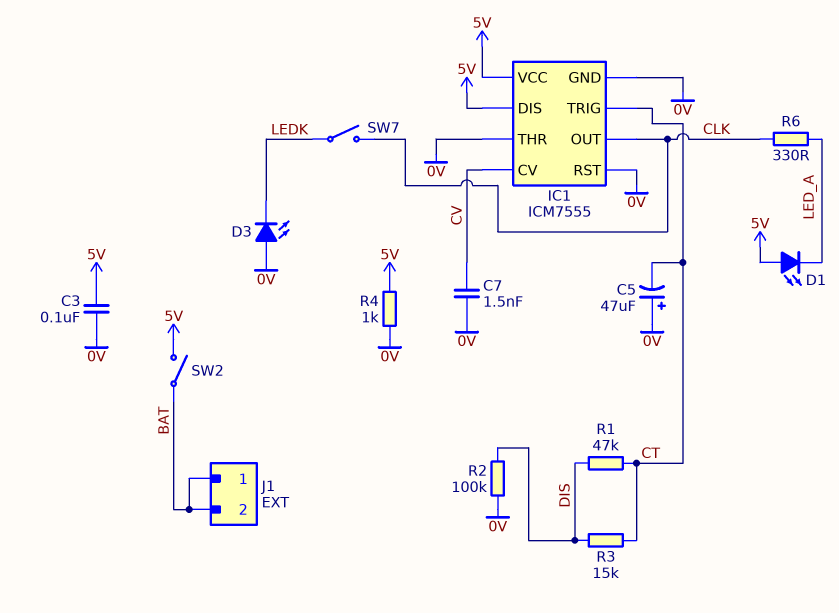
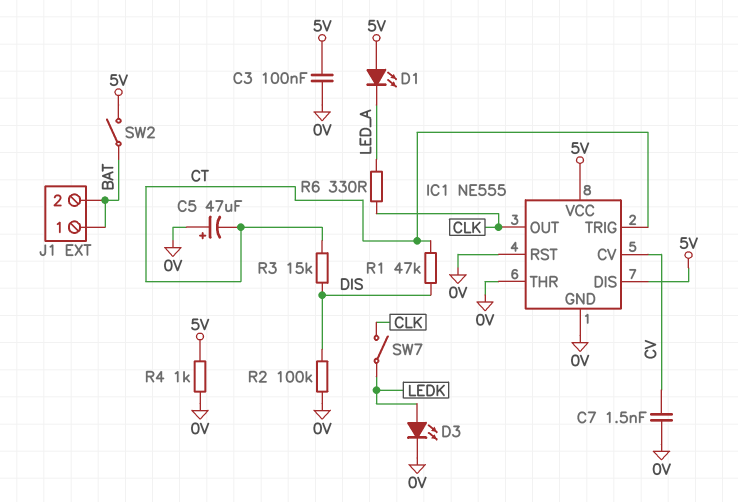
D3: LED (A 0V, K LEDK) -> LED (A LEDK, K 0V)
IC1: ICM7555 -> NE555

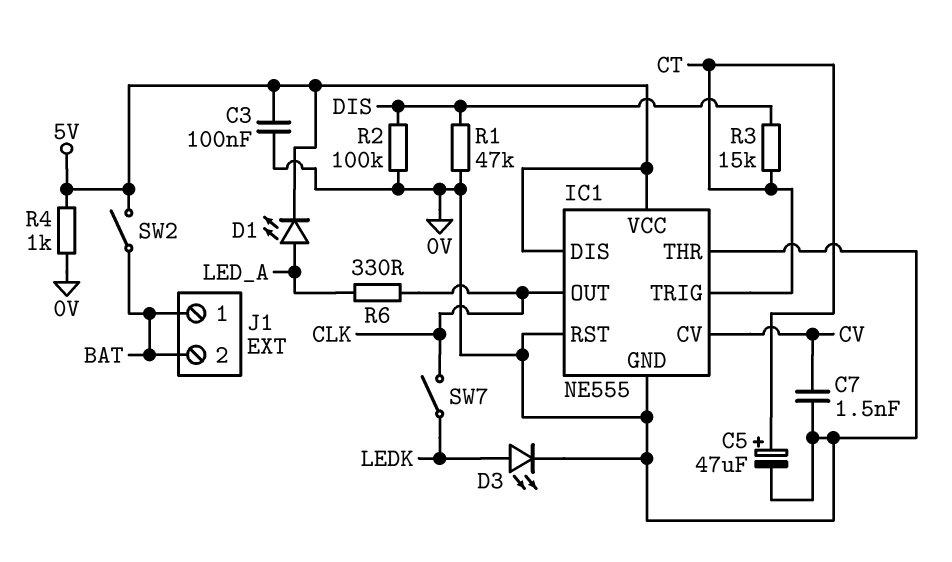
C5: 47uF (plus 0V, minus CT) -> 47uF (plus CT, minus 0V)
D1: LED (A 5V, K LED_A) -> LED (A LED_A, K 5V)
R1: 47k (CT, DIS) -> 47k (0V, DIS)

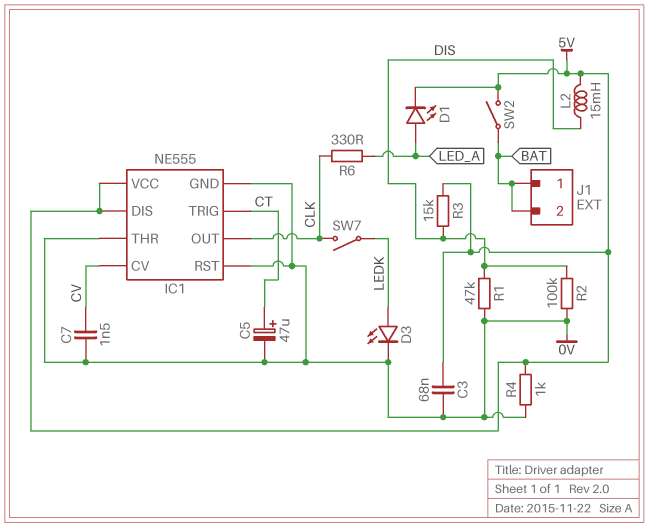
C3: 100nF (0V, 5V) -> 68nF (0V, 5V)
L2: none -> 15mH (5V, DIS)
R3: 15k (CT, DIS) -> 15k (5V, DIS)

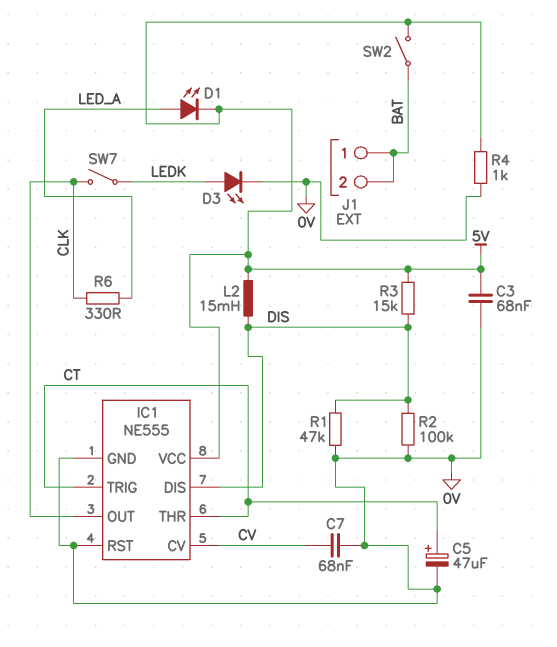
C7: 1.5nF (0V, CV) -> 68nF (0V, CV)
IC1 pin DIS: 5V -> DIS
IC1 pin THR: 0V -> CT

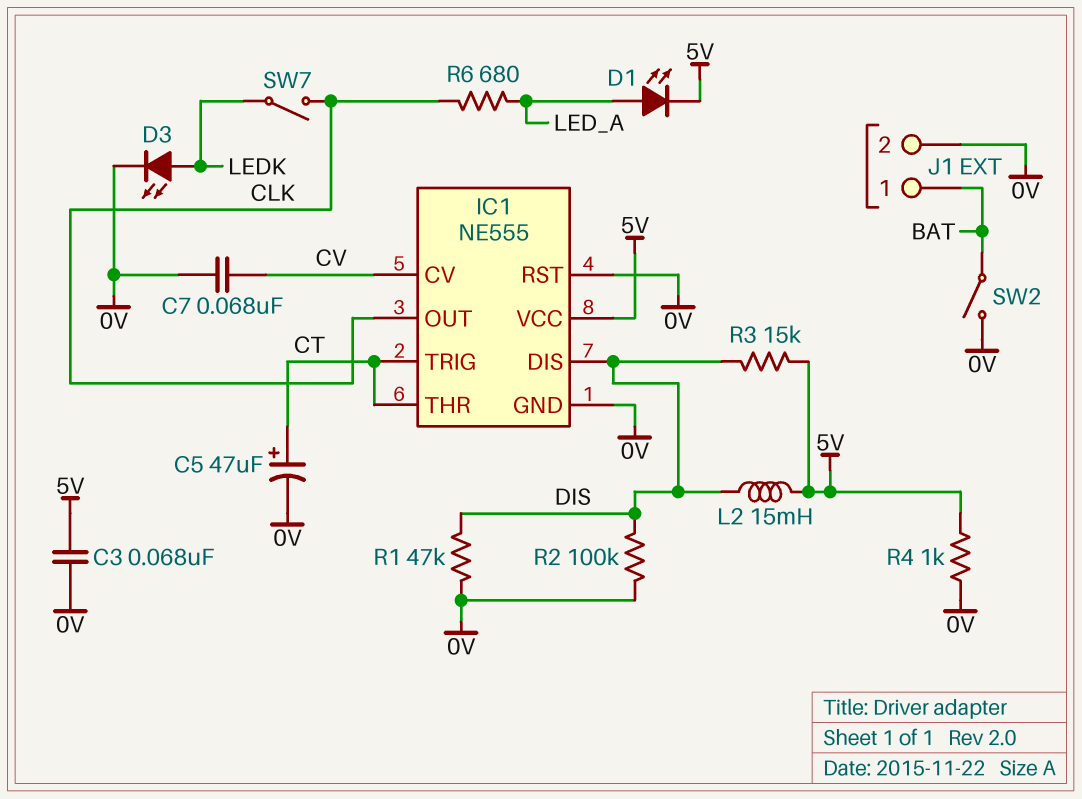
J1 pin 2: BAT -> 0V
R6: 330 (CLK, LED_A) -> 680 (CLK, LED_A)
SW2: switch (5V, BAT) -> switch (0V, BAT)

